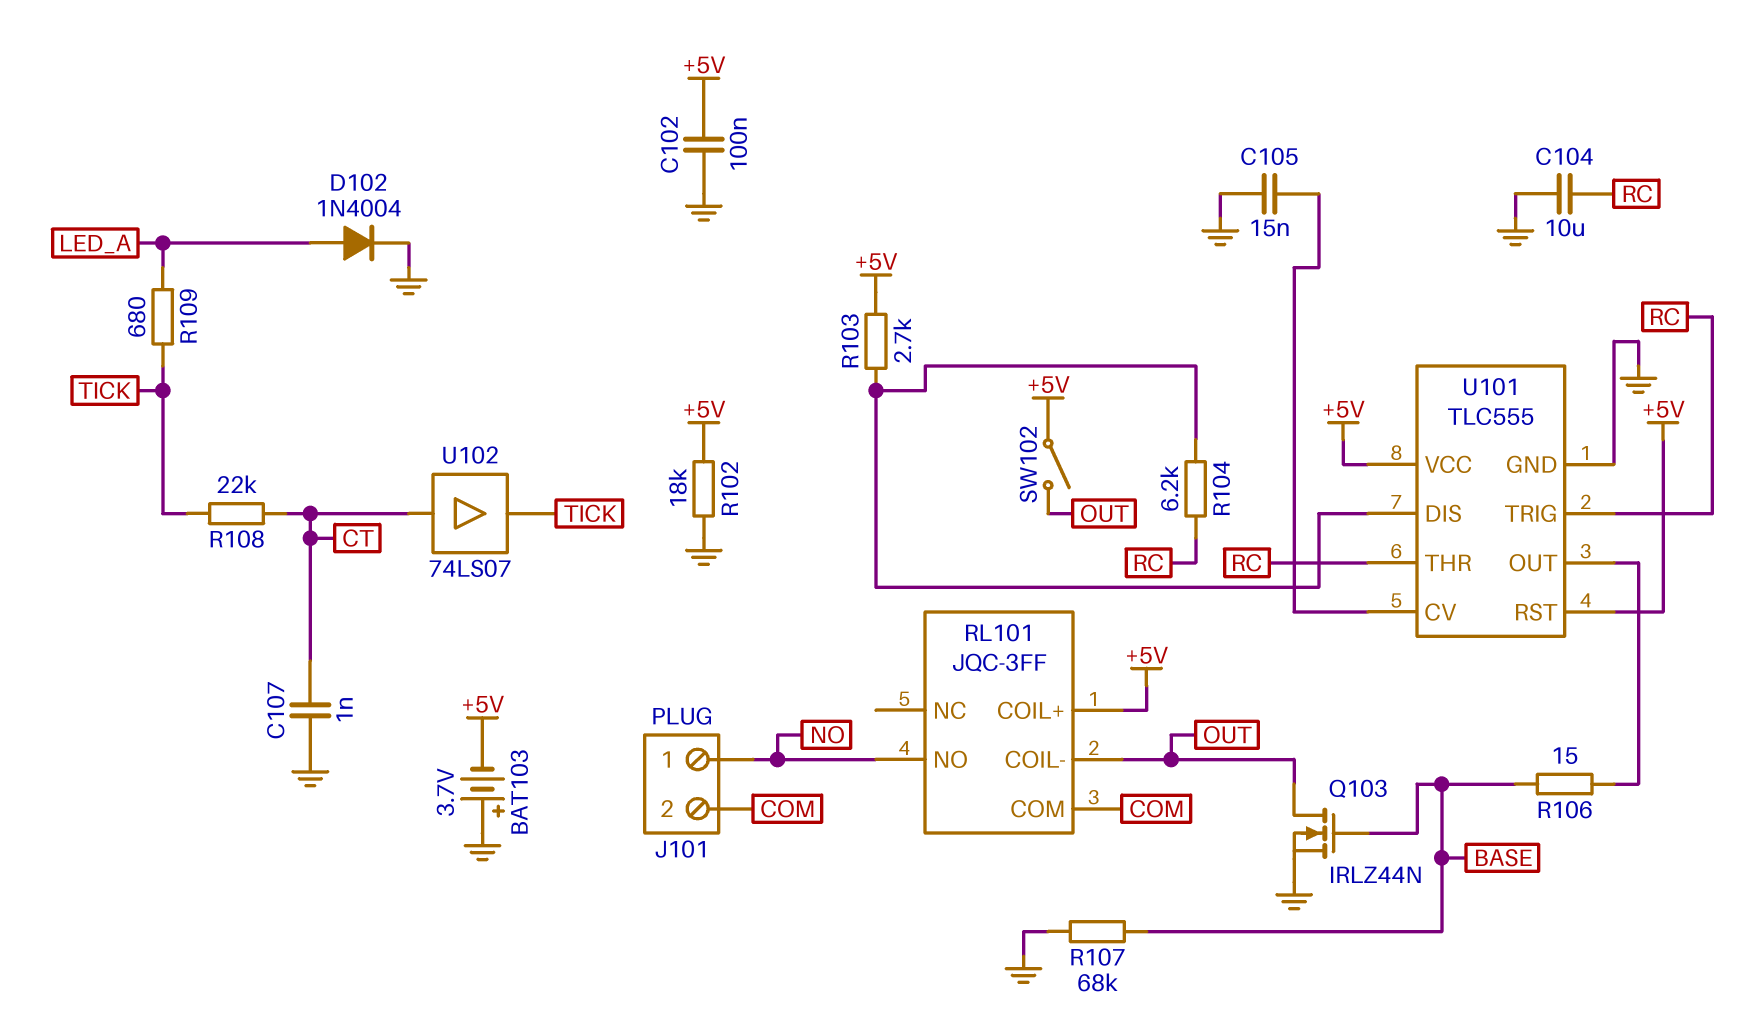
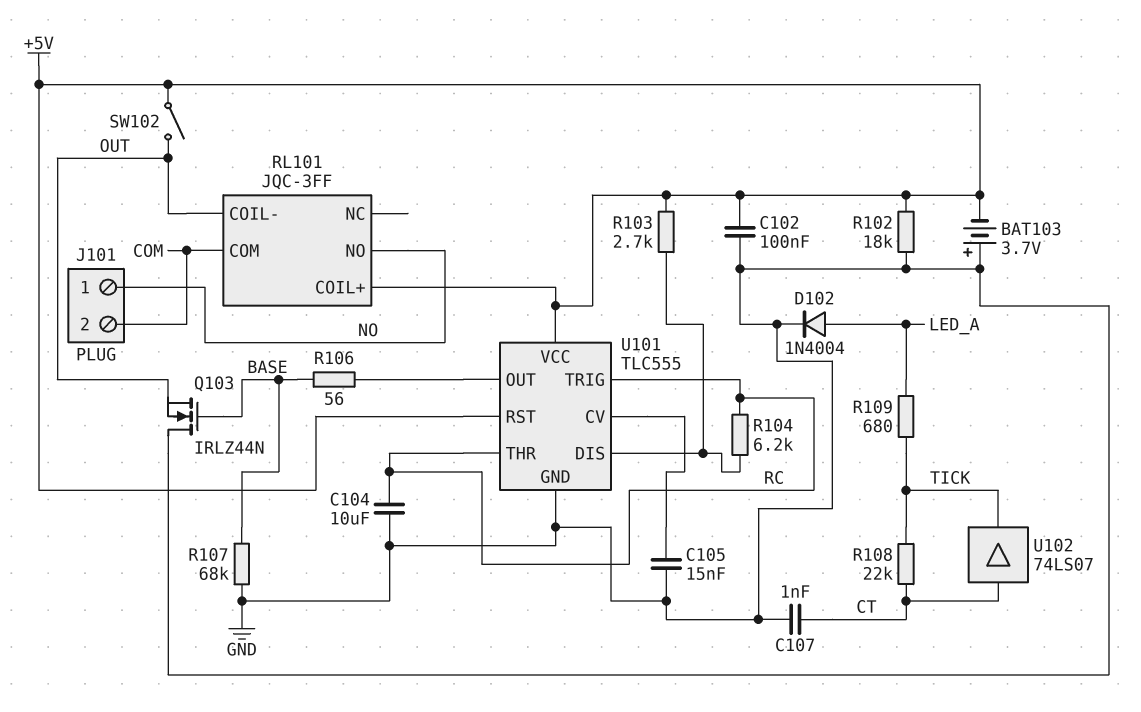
Q103: NMOS IRLZ44N (G BASE, D OUT, S GND) -> NMOS IRLZ44N (G BASE, D GND, S OUT)
R106: 15 (BASE, U101/OUT) -> 56 (BASE, U101/OUT)

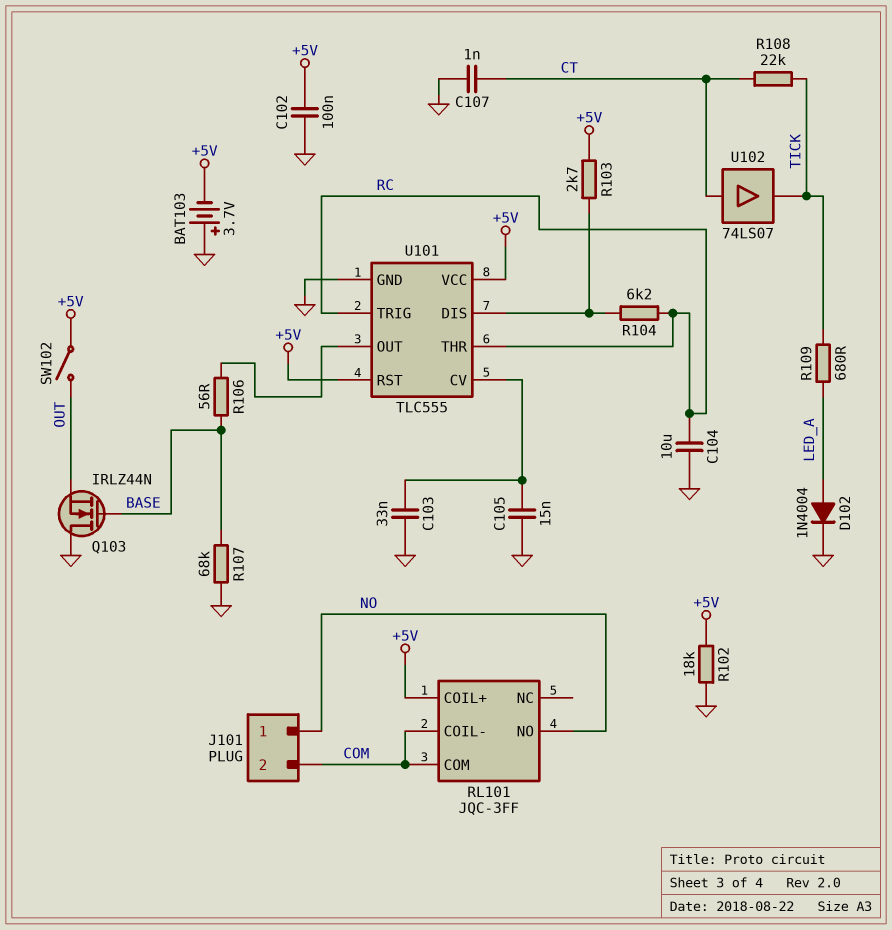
C103: none -> 33nF (GND, U101/CV)
RL101 pin COIL-: OUT -> COM

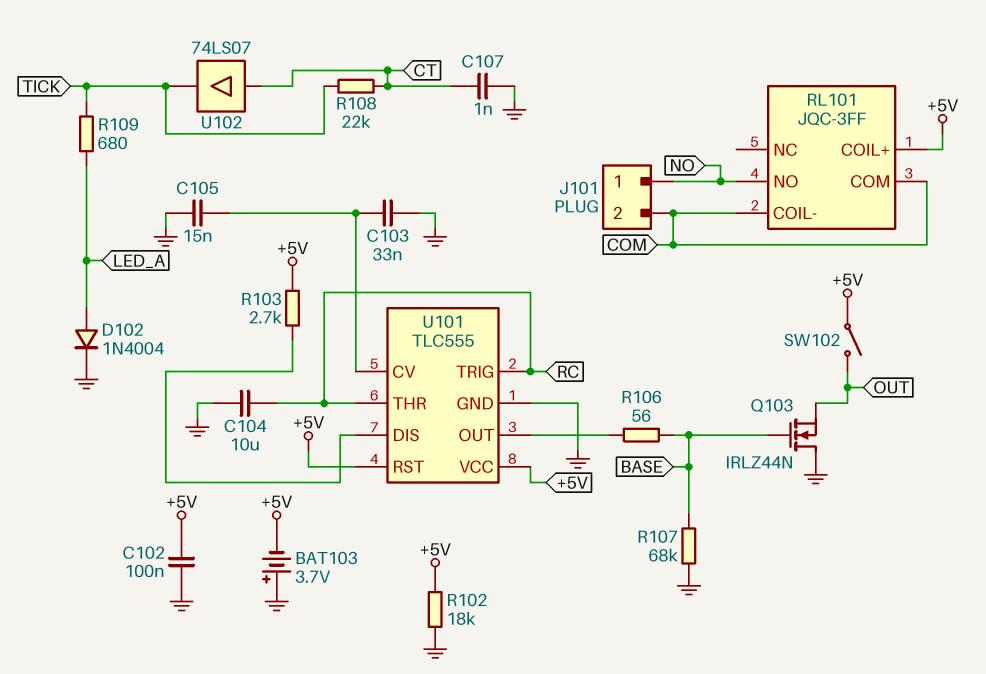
R104: 6.2k (RC, U101/DIS) -> none

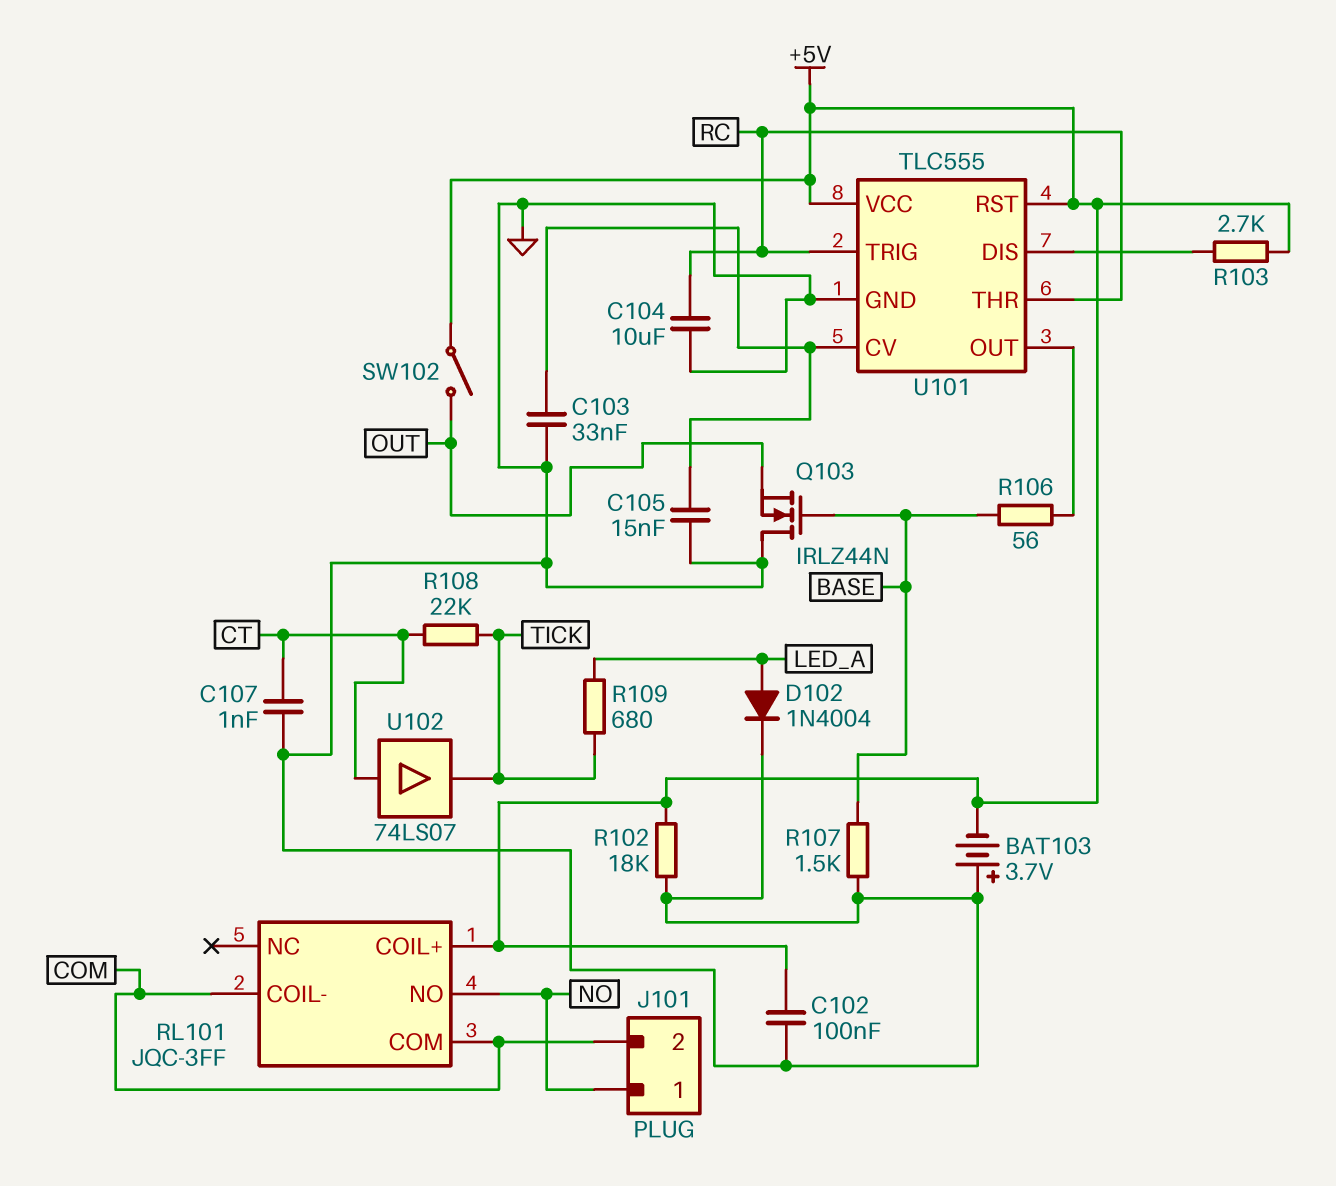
R107: 68k (BASE, GND) -> 1.5k (BASE, GND)

